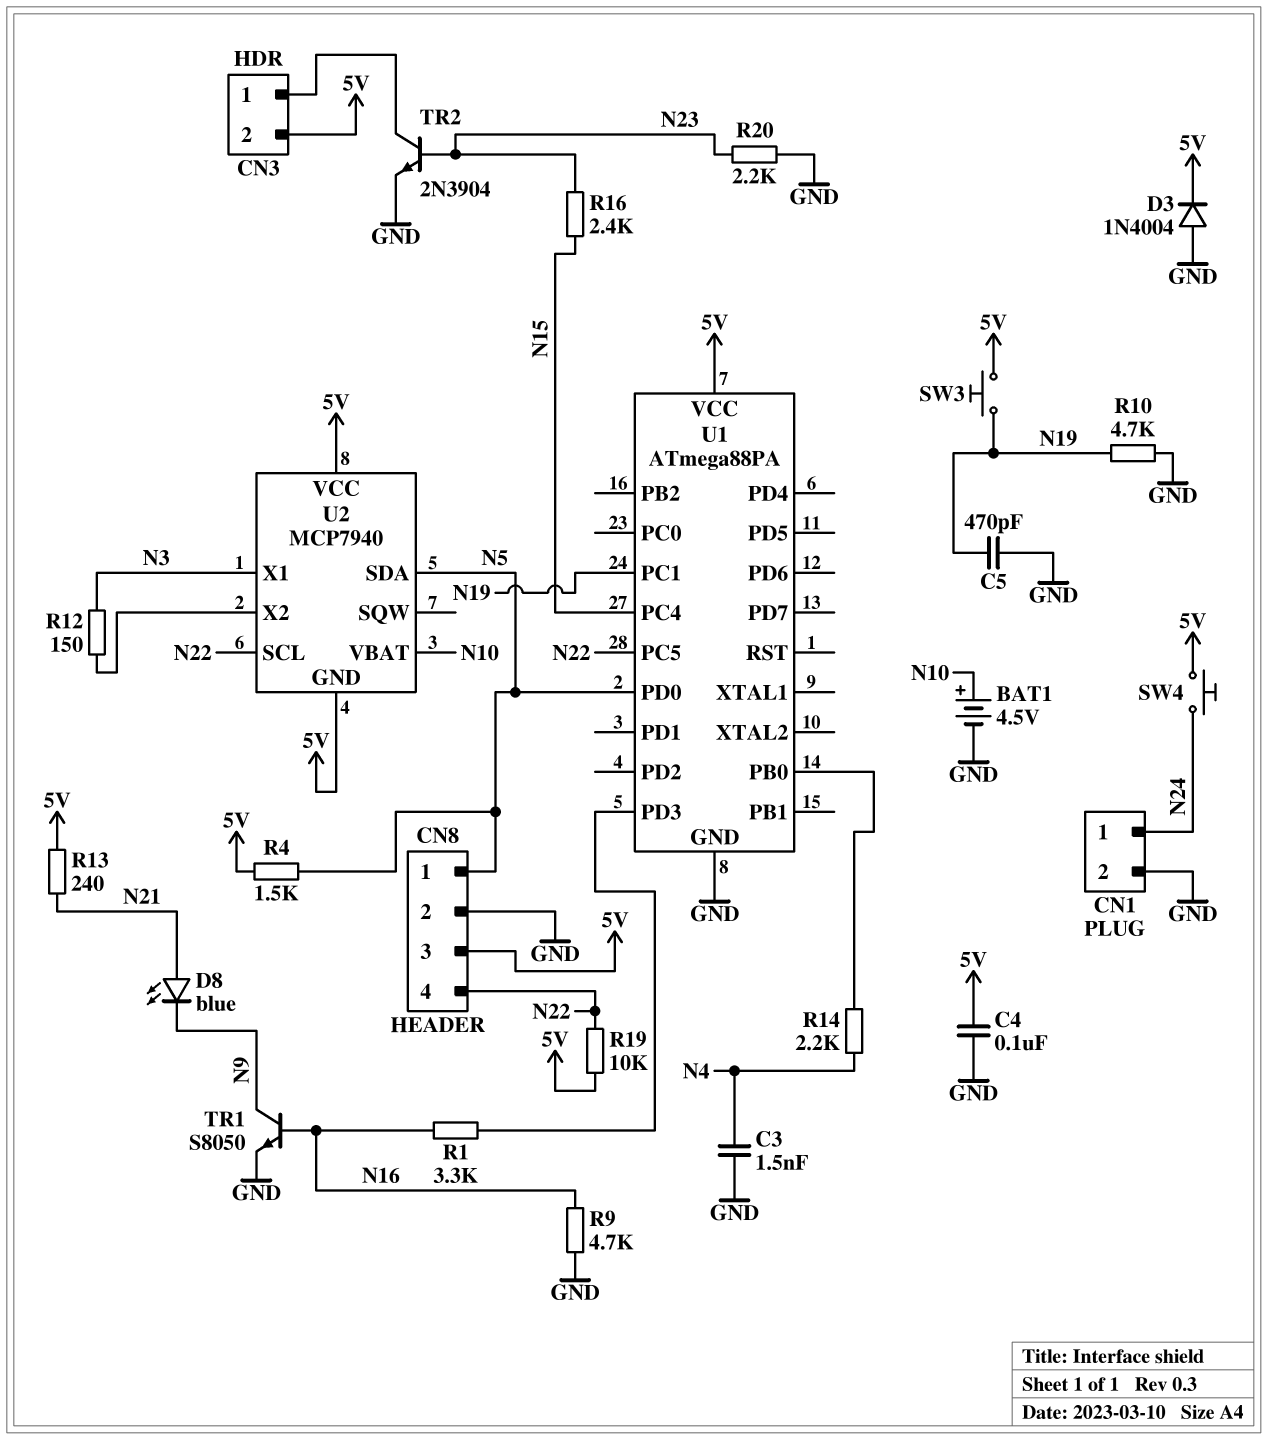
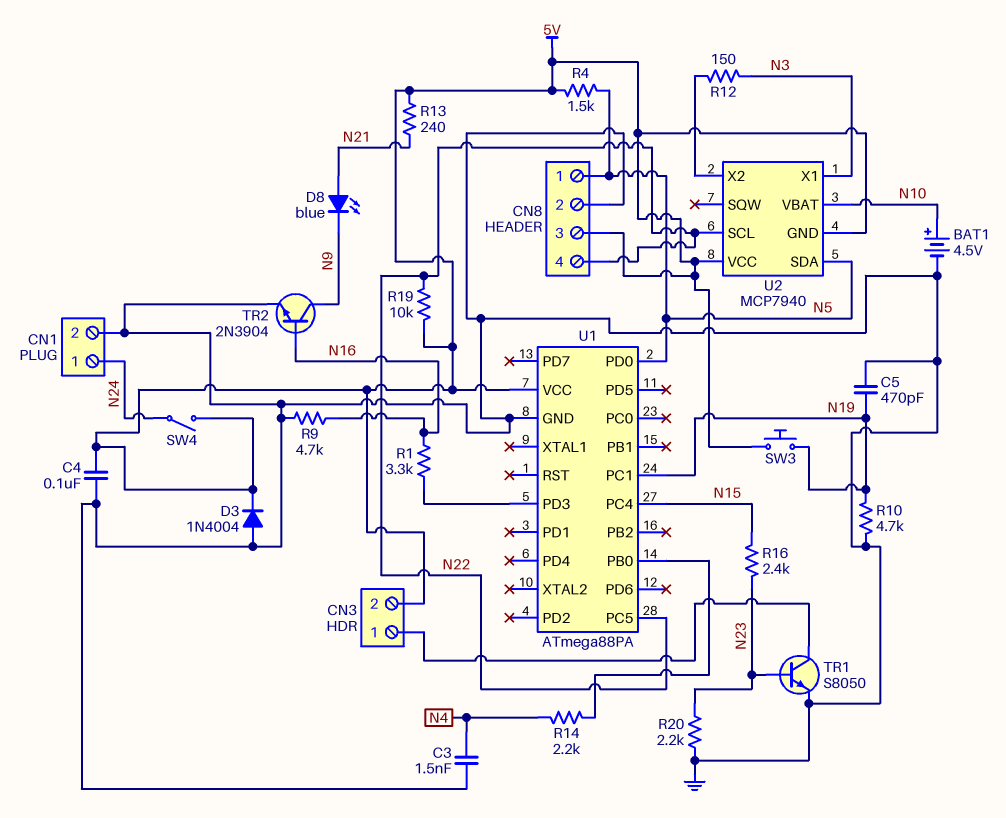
SW4: button (5V, N24) -> switch (5V, N24)
TR1: NPN S8050 (B N16, C N9, E GND) -> NPN S8050 (B N23, C CN3/1, E GND)
TR2: NPN 2N3904 (B N23, C CN3/1, E GND) -> NPN 2N3904 (B N16, C N9, E GND)

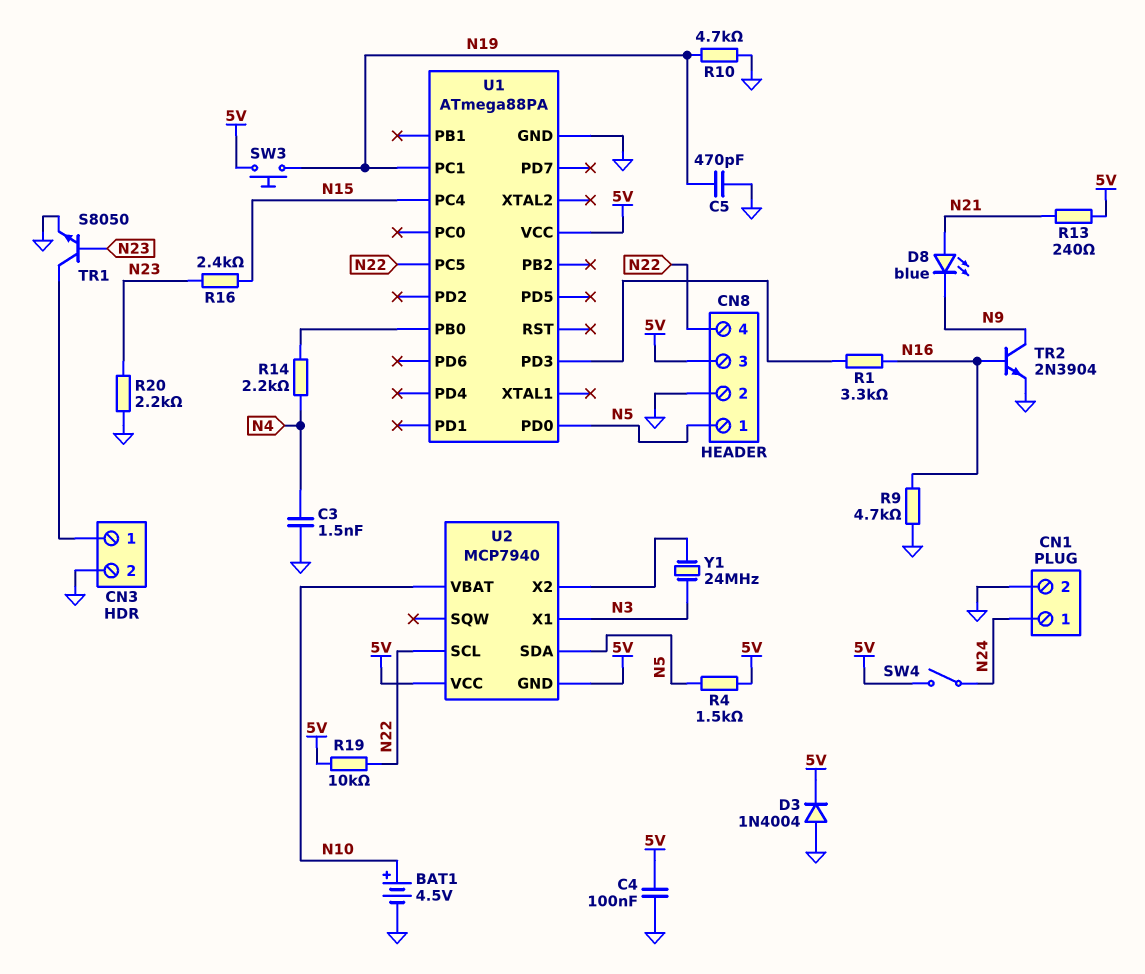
CN3 pin 2: 5V -> GND
R12: 150 (N3, U2/X2) -> none
Y1: none -> 24MHz (N3, U2/X2)

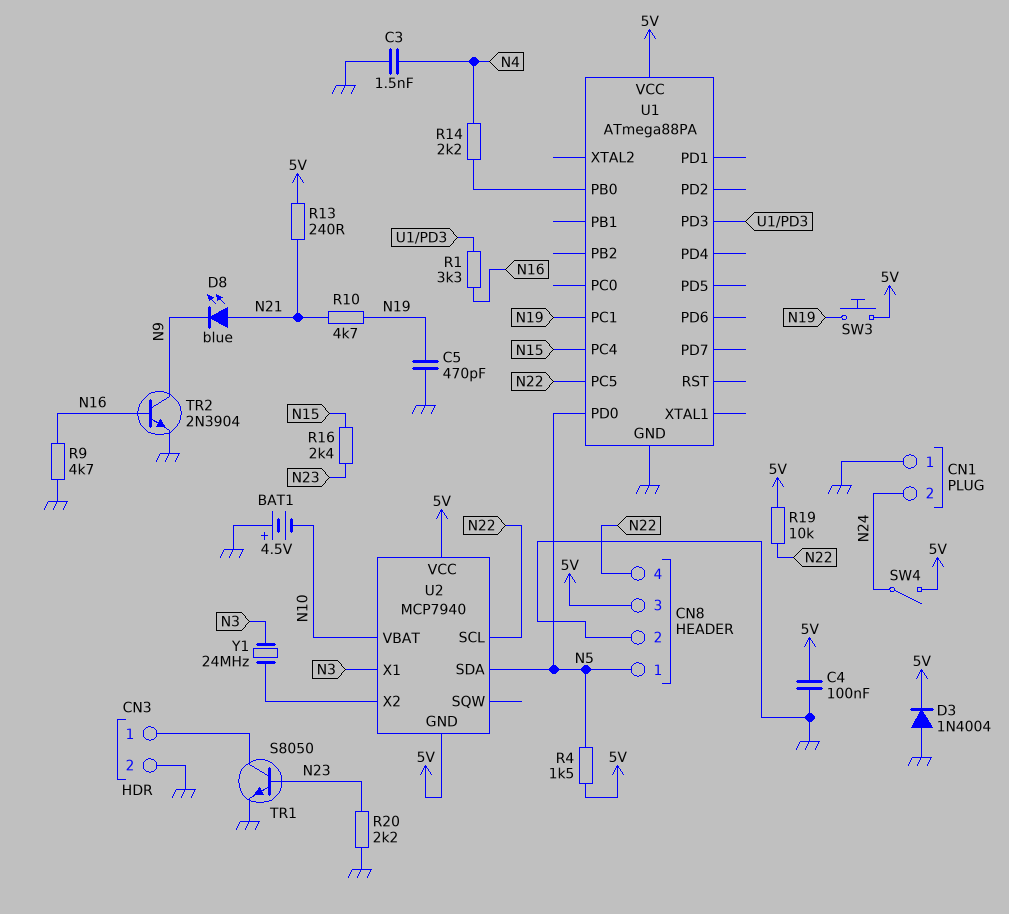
BAT1: 4.5V (plus N10, minus GND) -> 4.5V (plus GND, minus N10)
CN1 pin 1: N24 -> GND
CN1 pin 2: GND -> N24
R10: 4.7k (GND, N19) -> 4.7k (N19, N21)

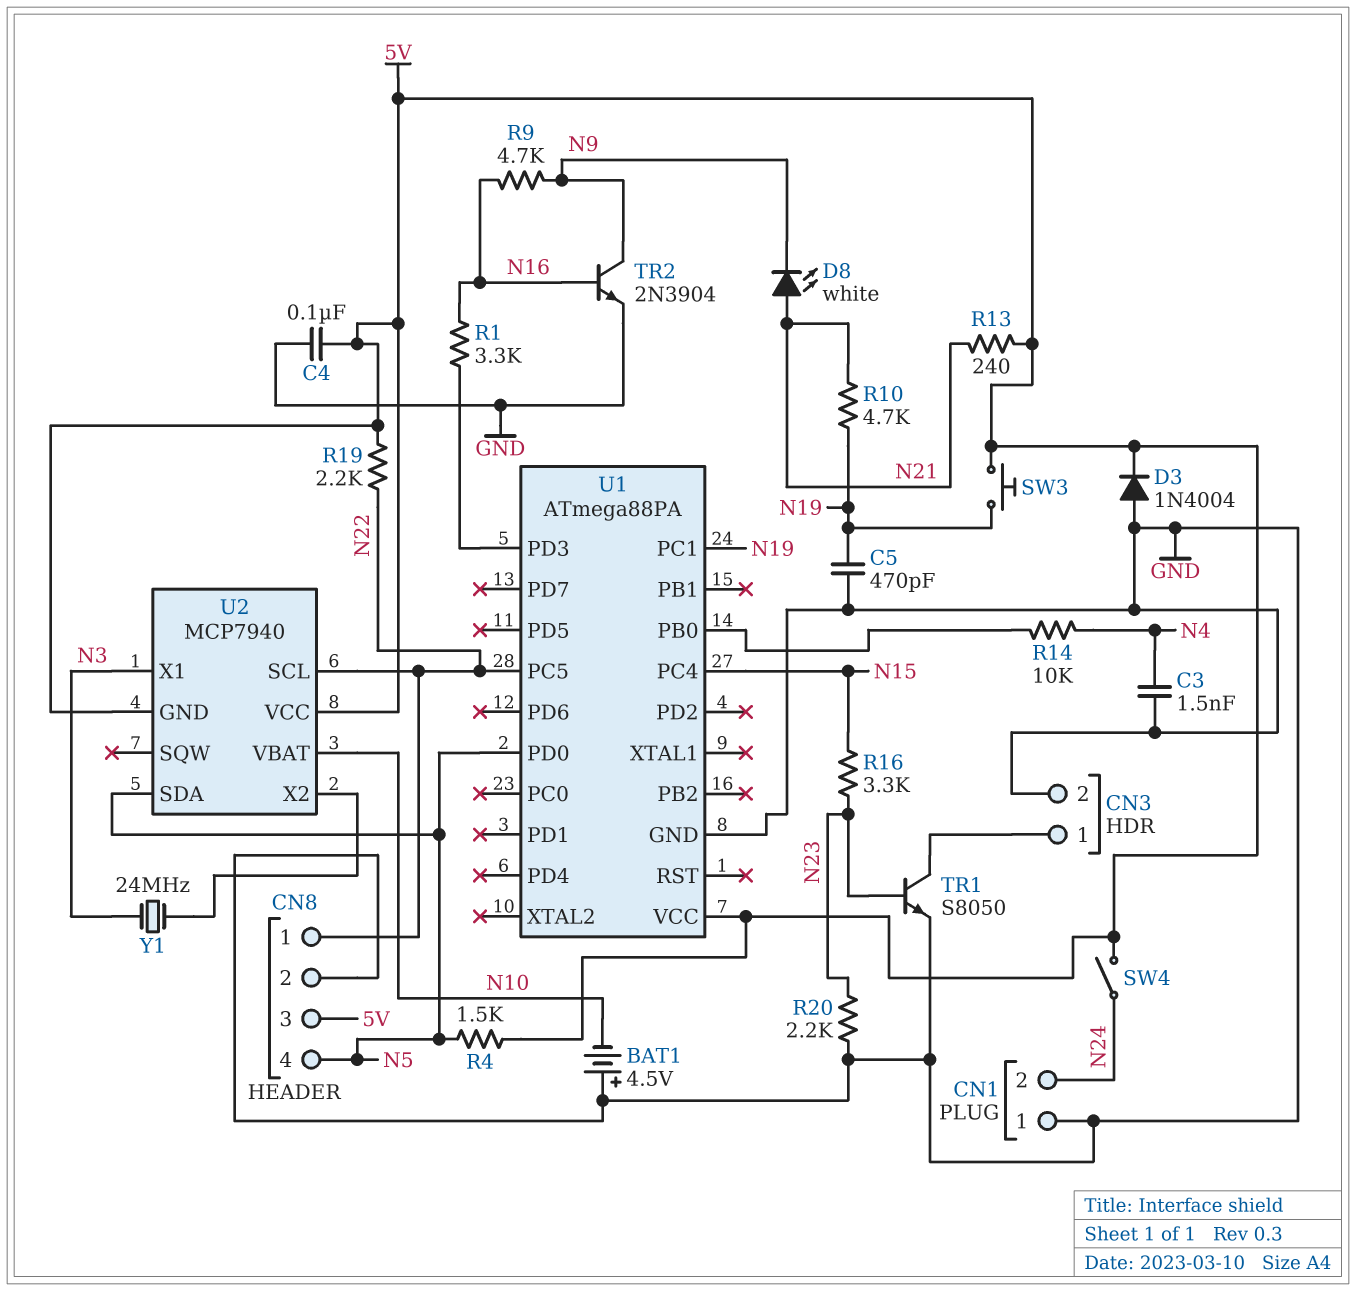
CN8 pin 1: N5 -> N22
CN8 pin 4: N22 -> N5
D8: LED blue (A N21, K N9) -> LED white (A N21, K N9)
R9: 4.7k (GND, N16) -> 4.7k (N9, N16)
R14: 2.2k (N4, U1/PB0) -> 10k (N4, U1/PB0)
R16: 2.4k (N15, N23) -> 3.3k (N15, N23)
R19: 10k (5V, N22) -> 2.2k (5V, N22)

